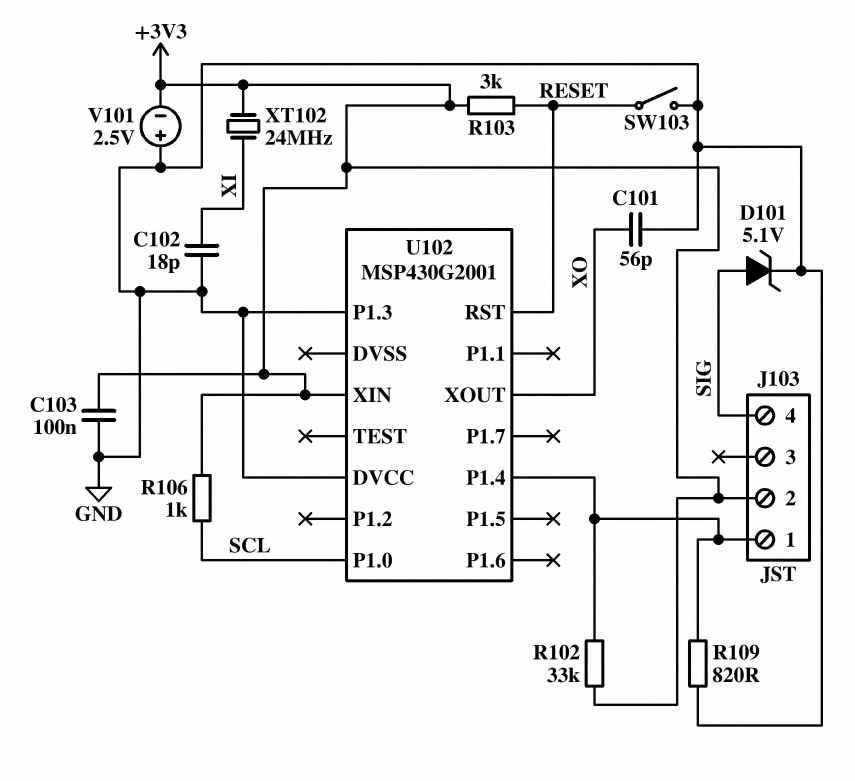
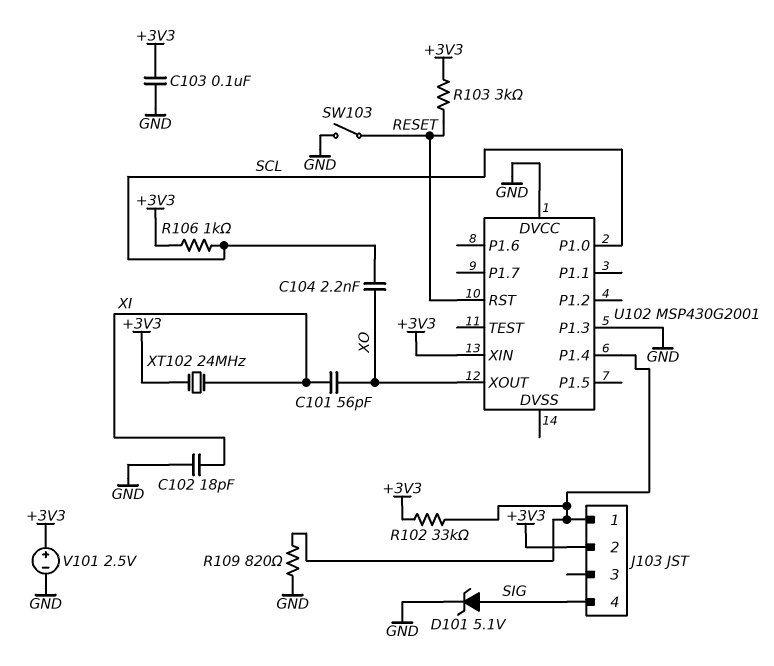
C101: 56pF (GND, XO) -> 56pF (XI, XO)
C104: none -> 2.2nF (SCL, XO)
V101: 2.5V (plus GND, minus +3V3) -> 2.5V (plus +3V3, minus GND)

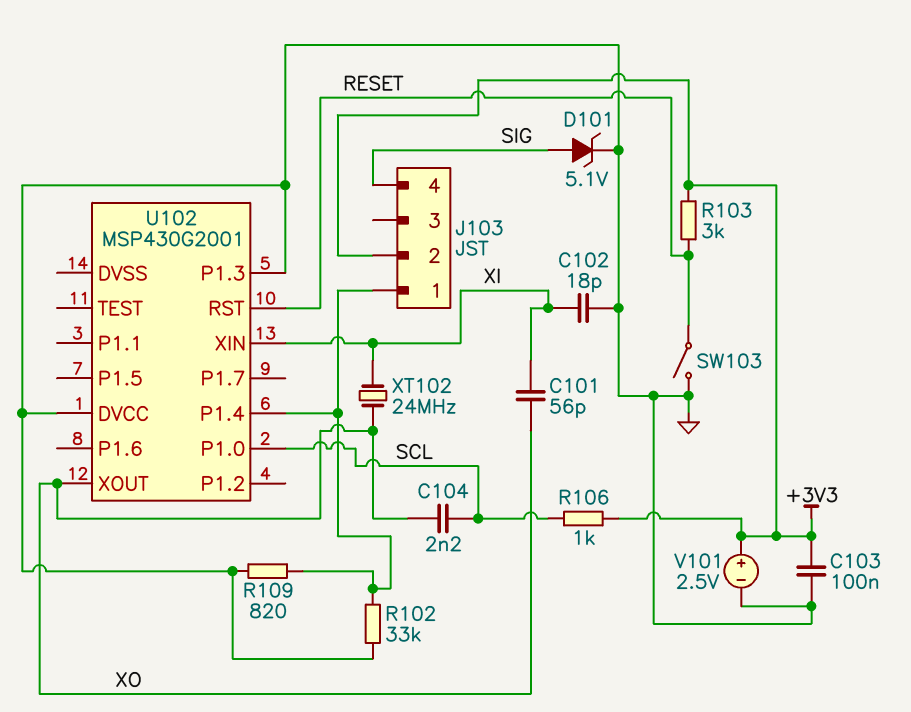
R102: 33k (+3V3, J103/1) -> 33k (GND, J103/1)
U102 pin XIN: +3V3 -> XI
XT102: 24MHz (+3V3, XI) -> 24MHz (XI, XO)

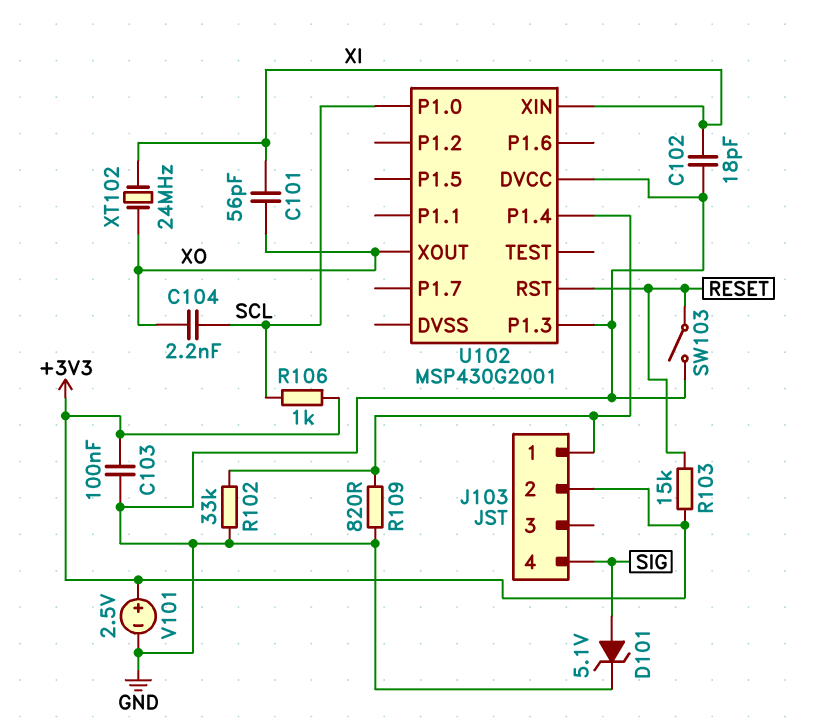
R103: 3k (+3V3, RESET) -> 15k (+3V3, RESET)

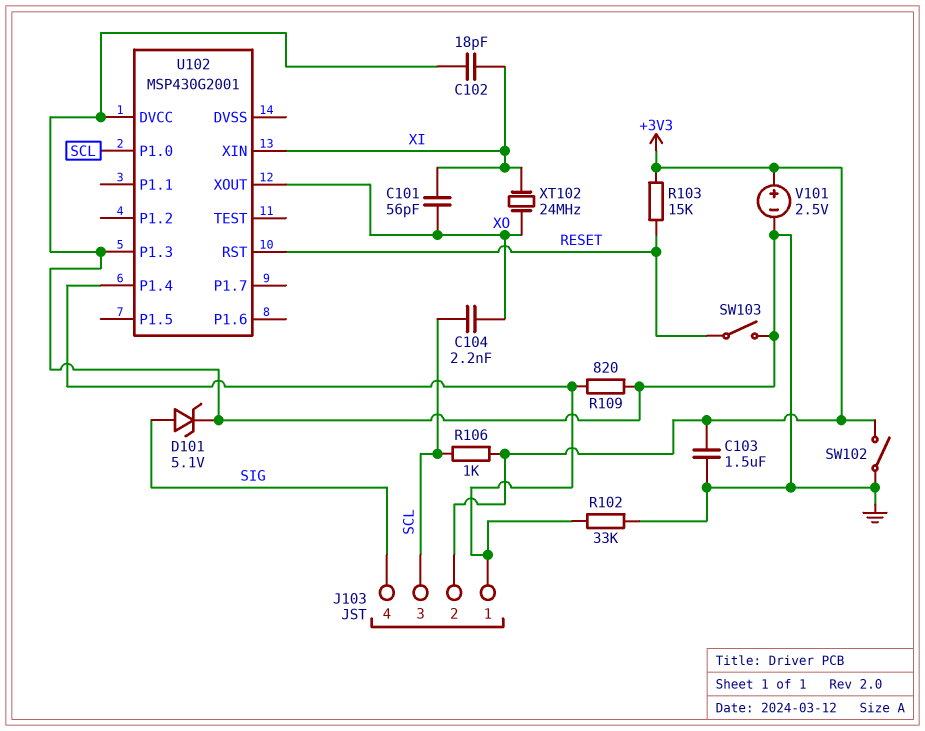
C103: 100nF (+3V3, GND) -> 1.5uF (+3V3, GND)
J103 pin 3: none -> SCL
SW102: none -> switch (+3V3, GND)

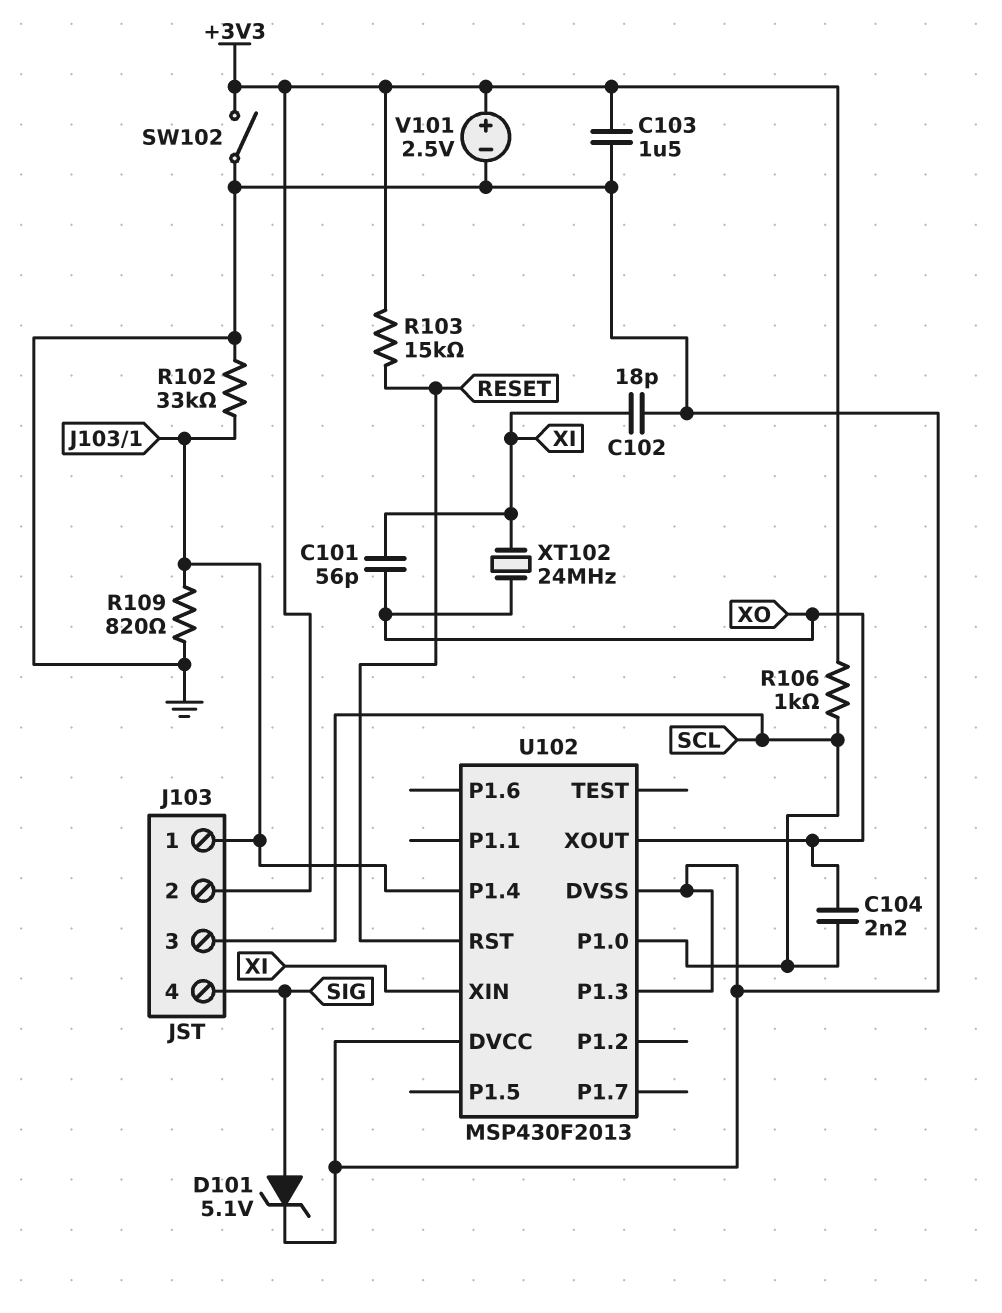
SW103: switch (GND, RESET) -> none
U102: MSP430G2001 -> MSP430F2013
U102 pin DVSS: none -> GND

